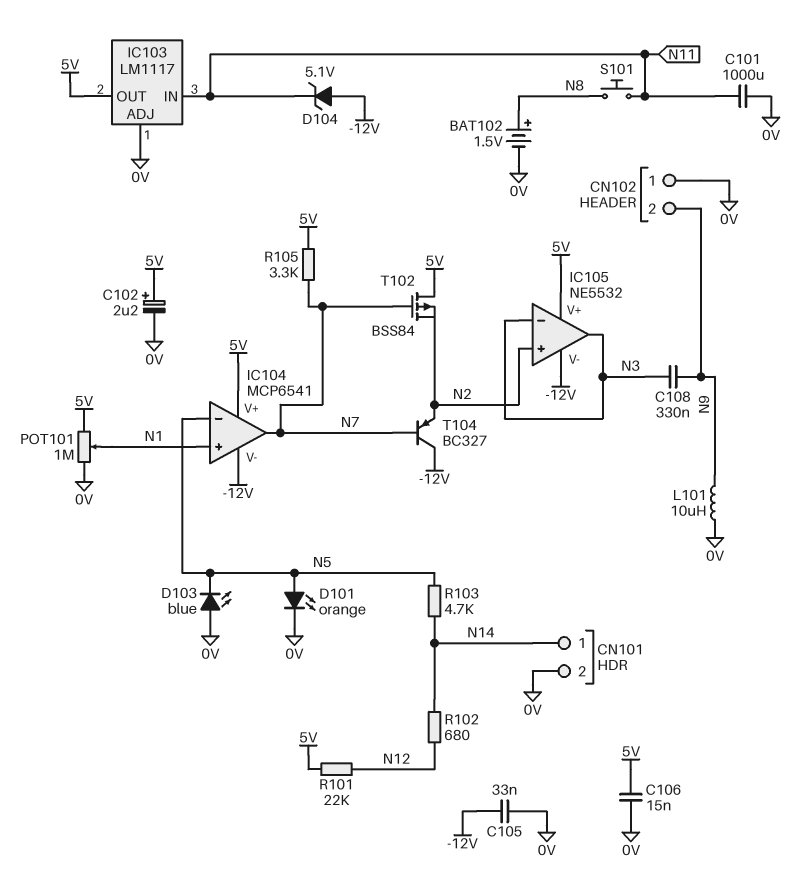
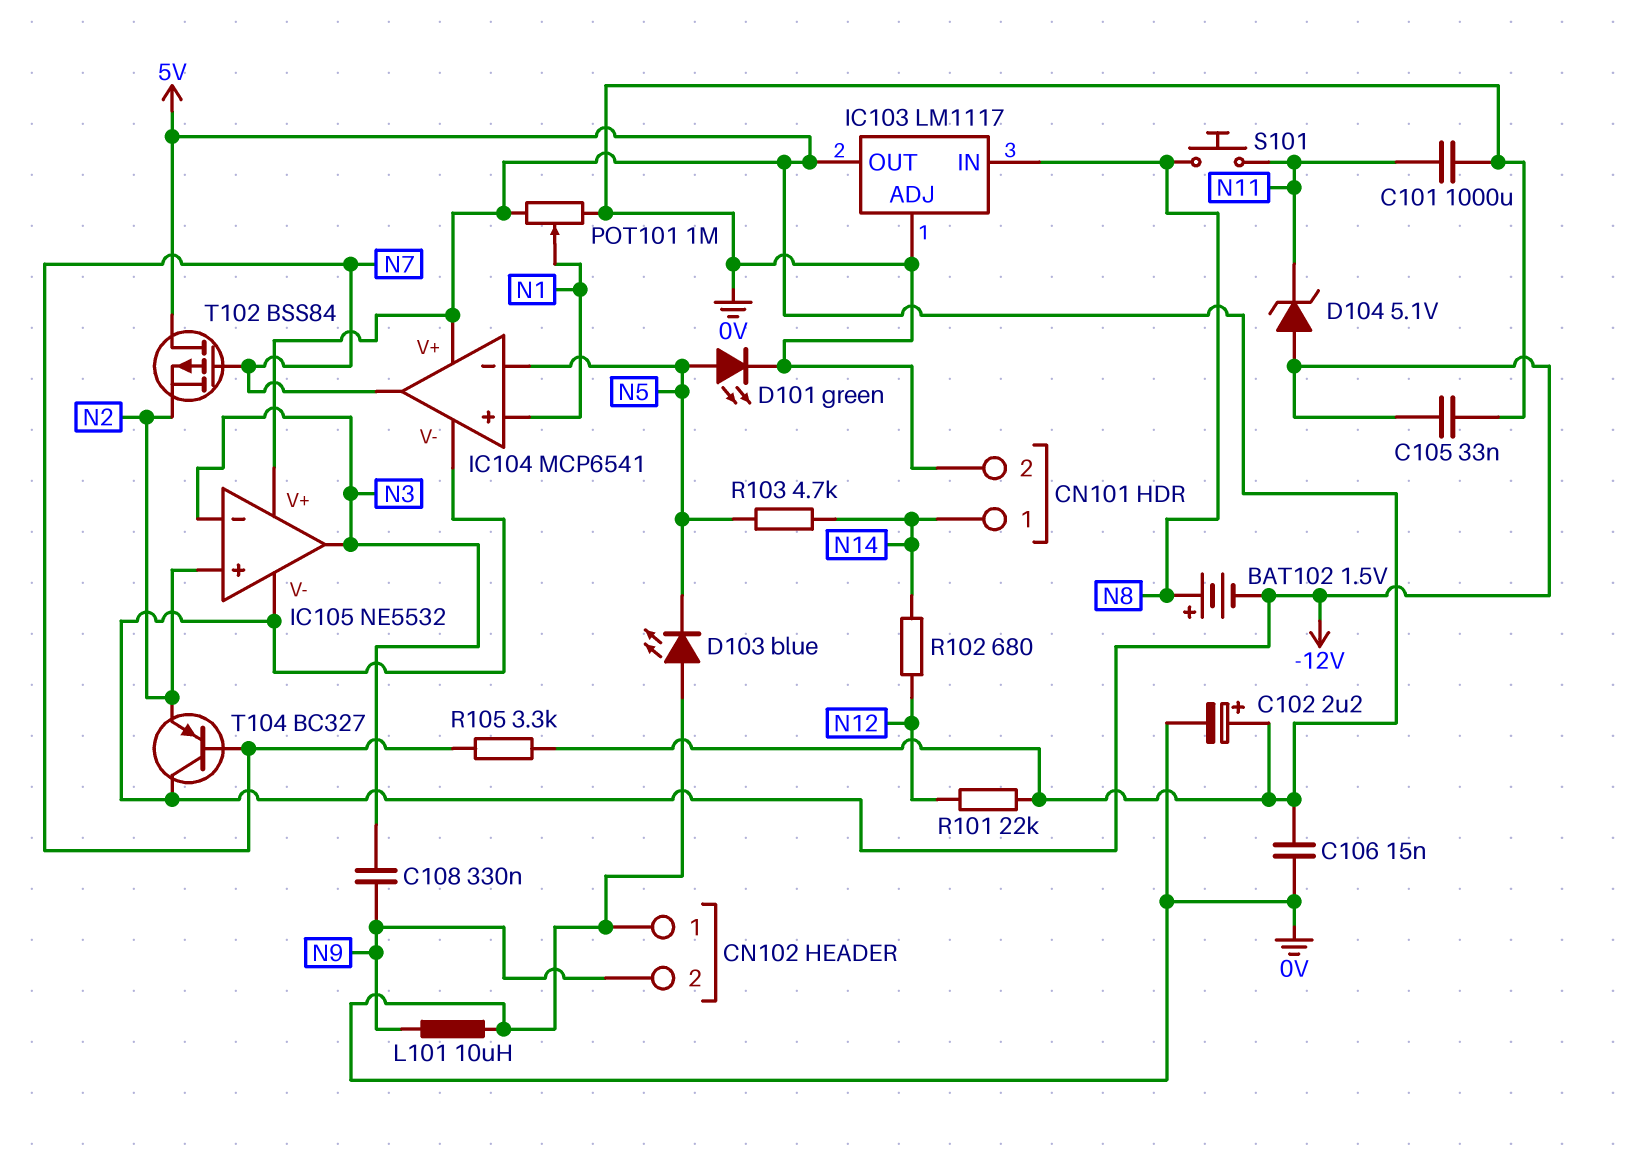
BAT102: 1.5V (plus N8, minus 0V) -> 1.5V (plus N8, minus -12V)
D101: LED orange (A N5, K 0V) -> LED green (A N5, K 0V)
IC103 pin IN: N11 -> N8

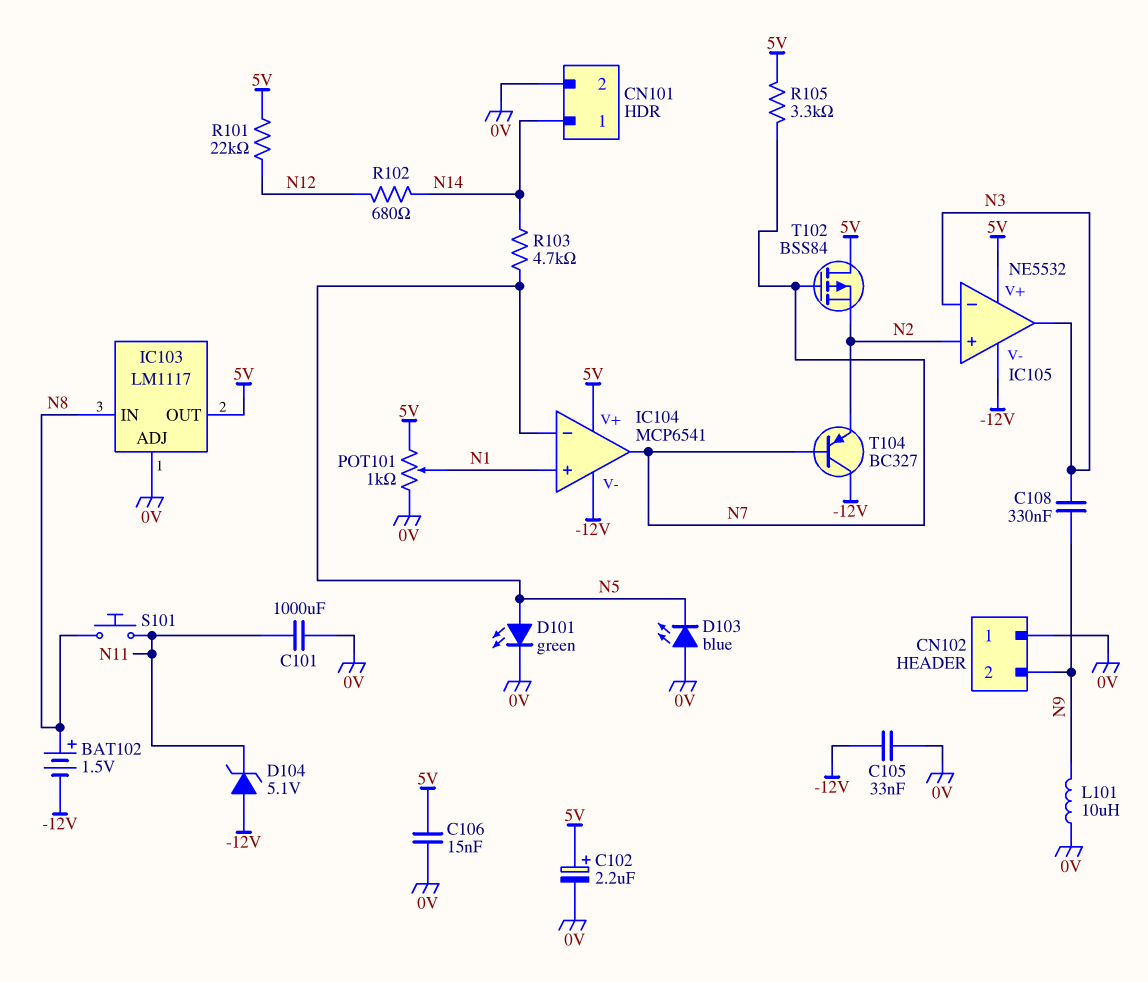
POT101: 1M (0V, 5V, wiper N1) -> 1k (0V, 5V, wiper N1)

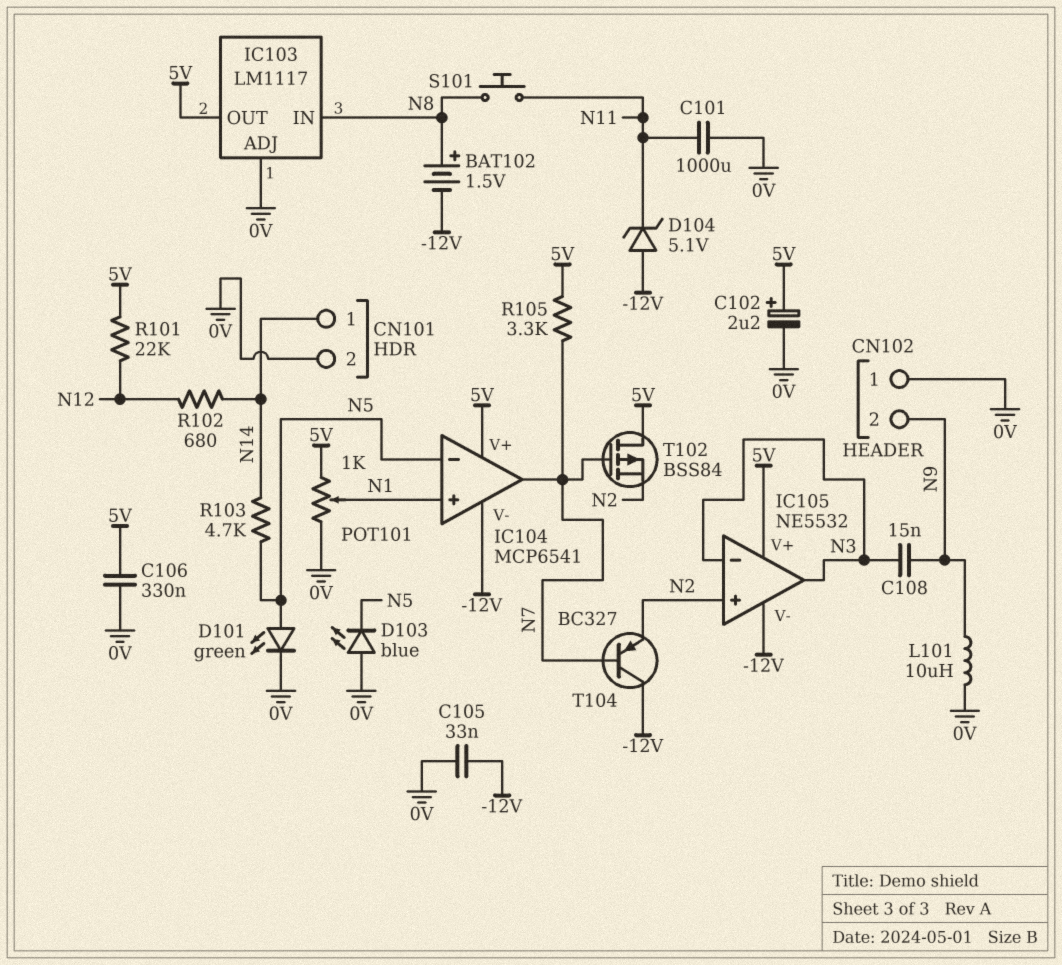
C106: 15nF (0V, 5V) -> 330nF (0V, 5V)
C108: 330nF (N3, N9) -> 15nF (N3, N9)

